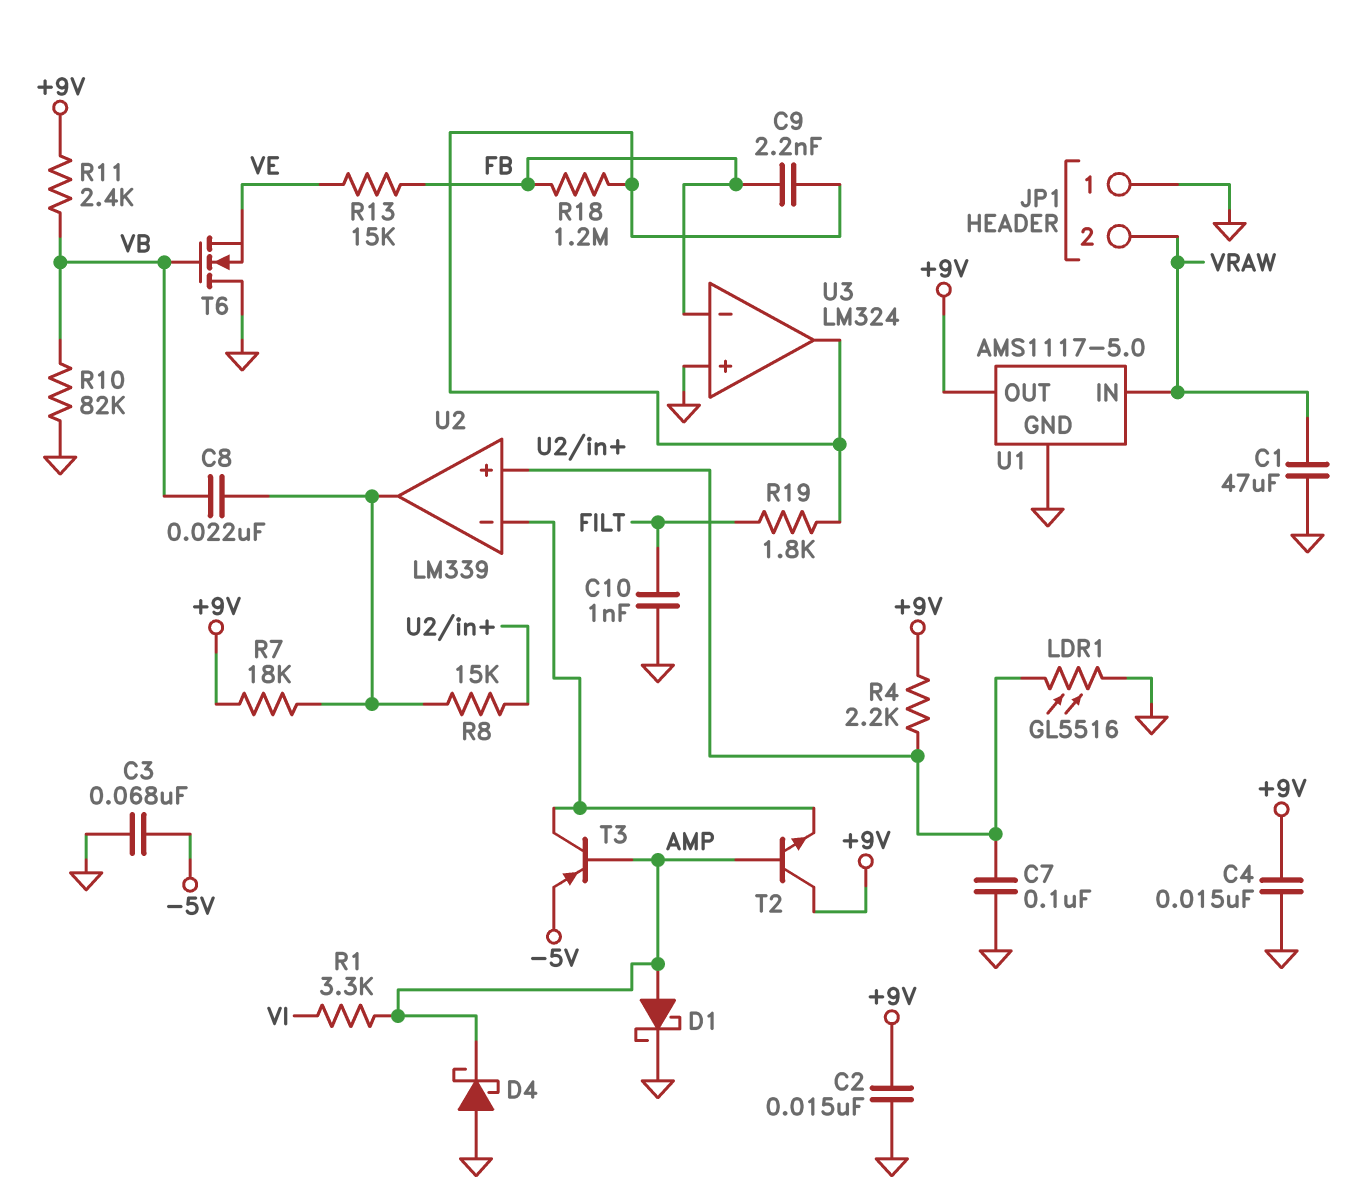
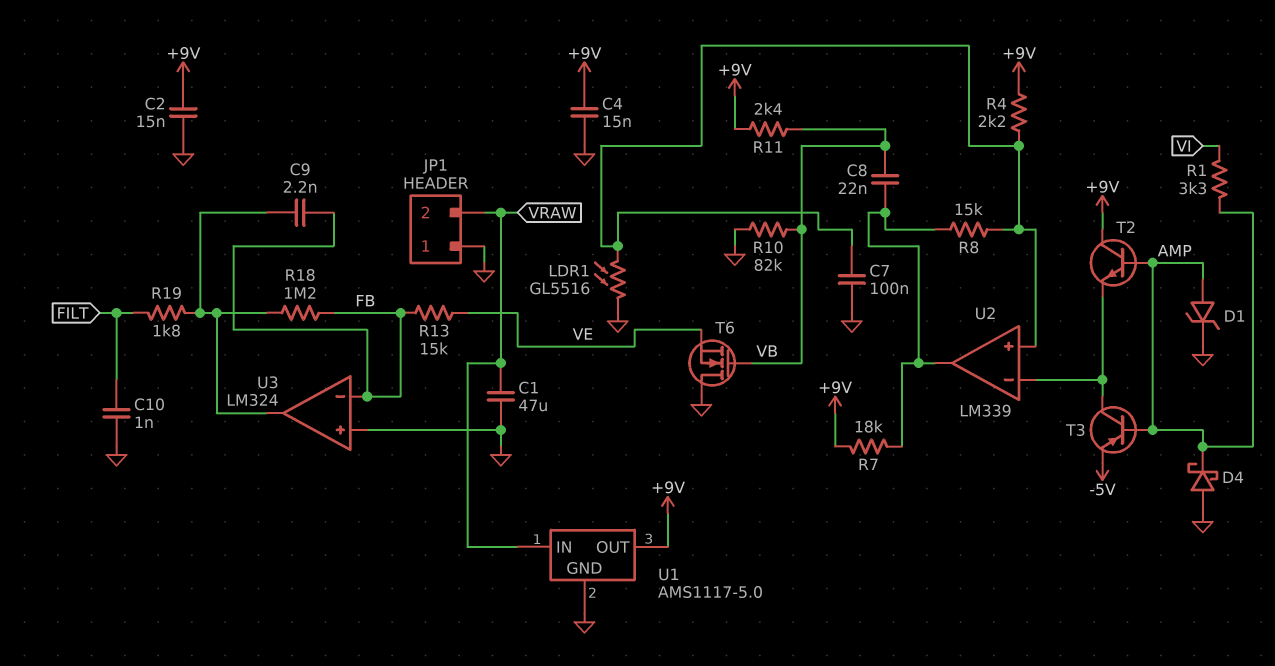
C3: 68nF (-5V, GND) -> none
D1: schottky (A AMP, K GND) -> zener (A AMP, K GND)

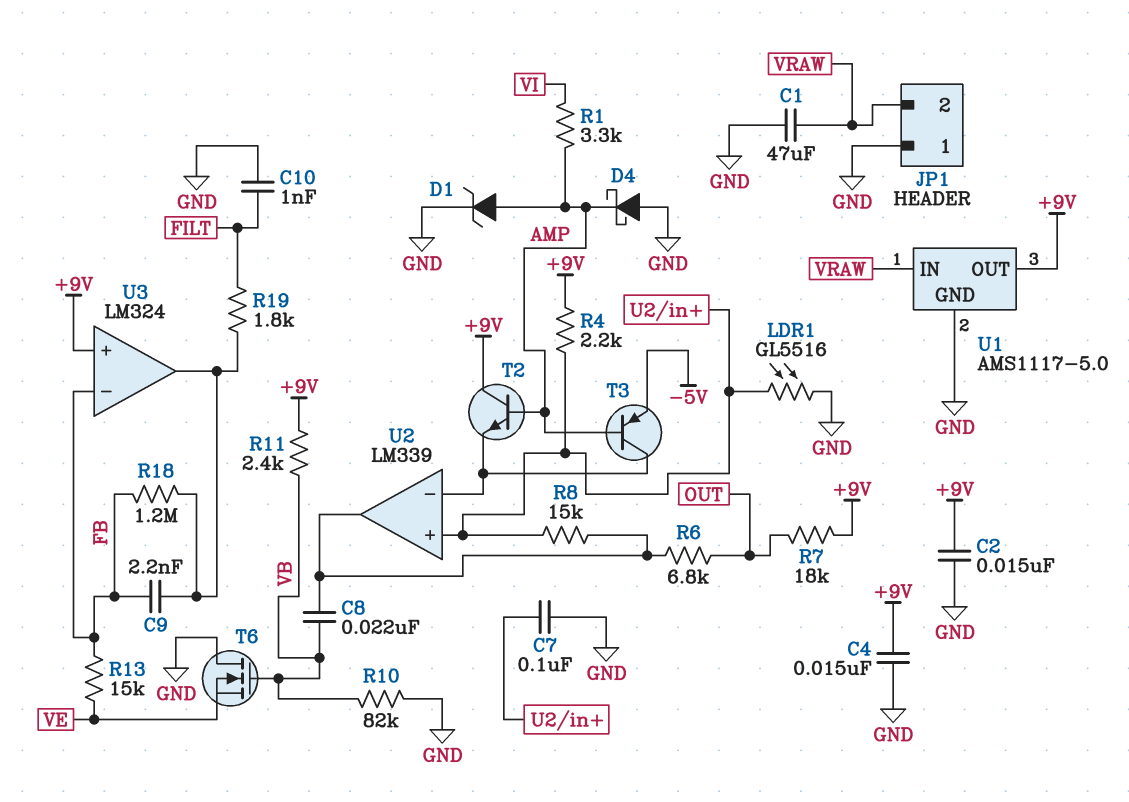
R6: none -> 6.8k (OUT, U2/out)
R7: 18k (+9V, U2/out) -> 18k (+9V, OUT)
U3 pin in+: GND -> +9V

